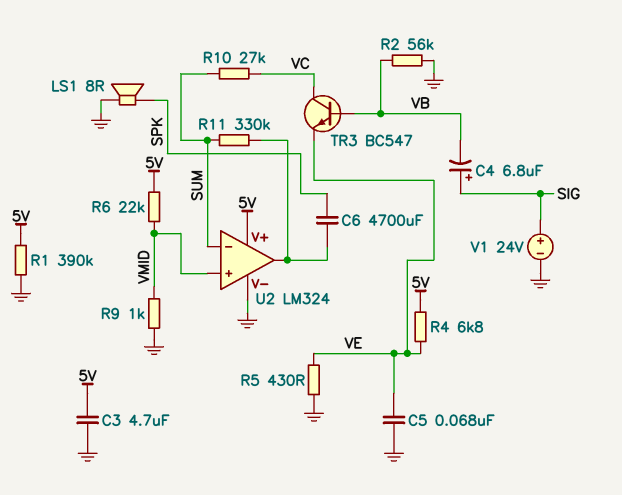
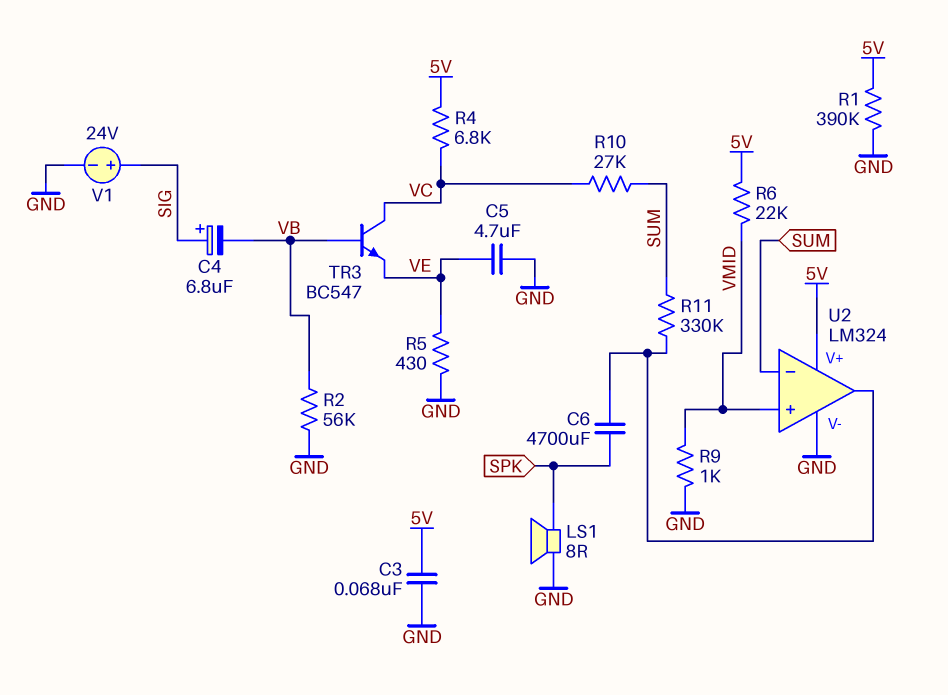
C3: 4.7uF (5V, GND) -> 68nF (5V, GND)
C5: 68nF (GND, VE) -> 4.7uF (GND, VE)
R4: 6.8k (5V, VE) -> 6.8k (5V, VC)

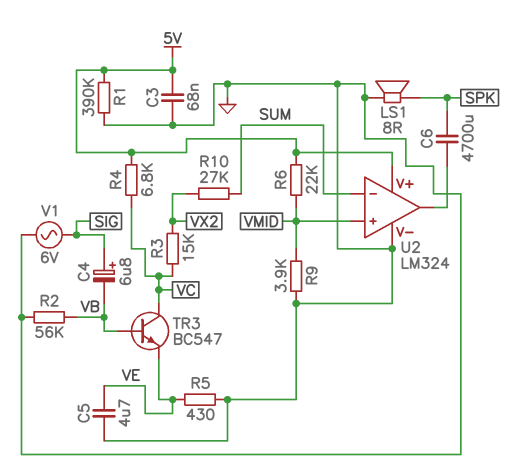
R3: none -> 15k (VC, VX2)
R9: 1k (GND, VMID) -> 3.9k (GND, VMID)
R10: 27k (SUM, VC) -> 27k (SUM, VX2)
R11: 330k (SUM, U2/out) -> none
V1: 24V (plus SIG, minus GND) -> AC 6V (GND, SIG)

